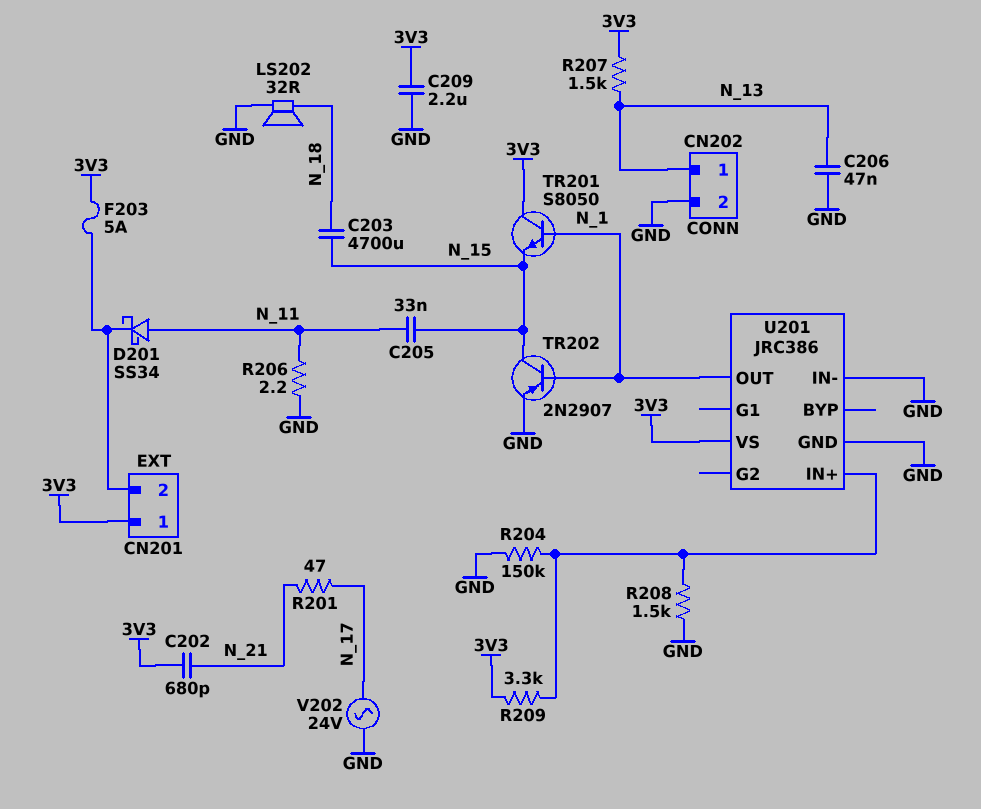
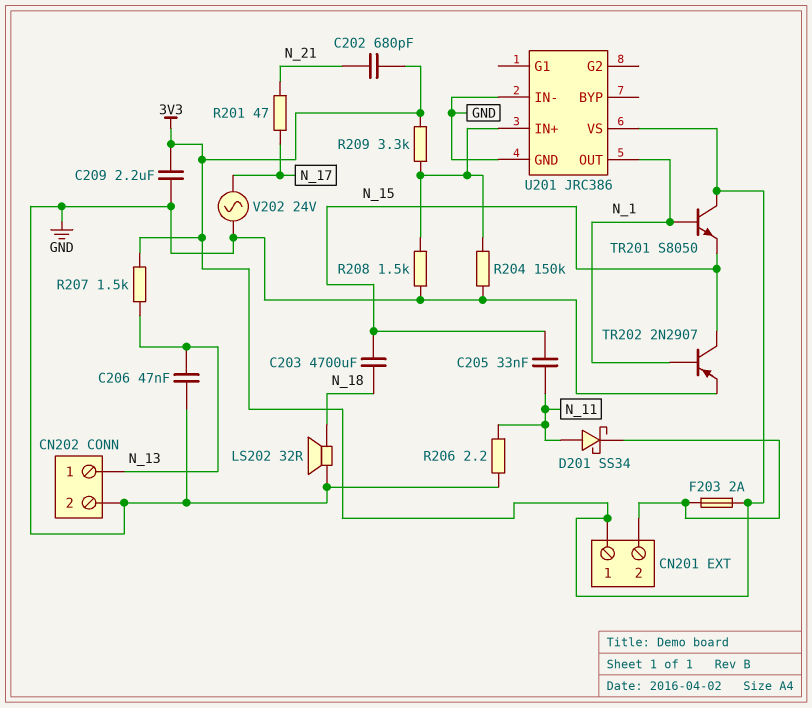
F203: 5A (3V3, CN201/2) -> 2A (3V3, CN201/2)

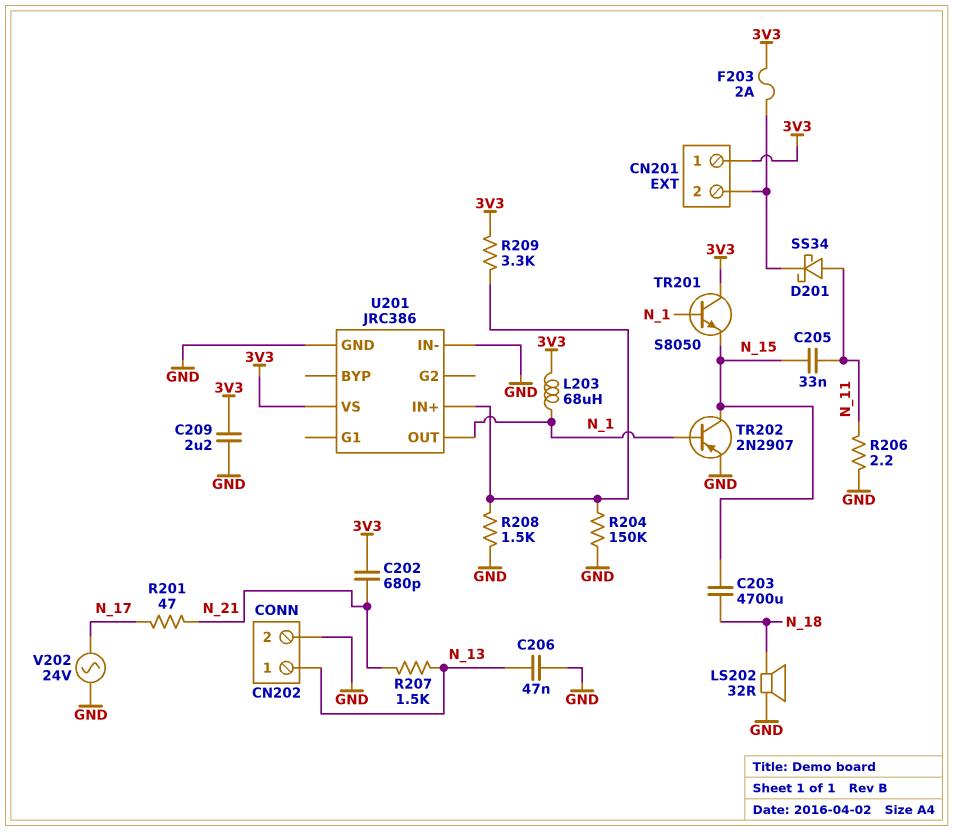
L203: none -> 68uH (3V3, N_1)
R207: 1.5k (3V3, N_13) -> 1.5k (N_13, N_21)

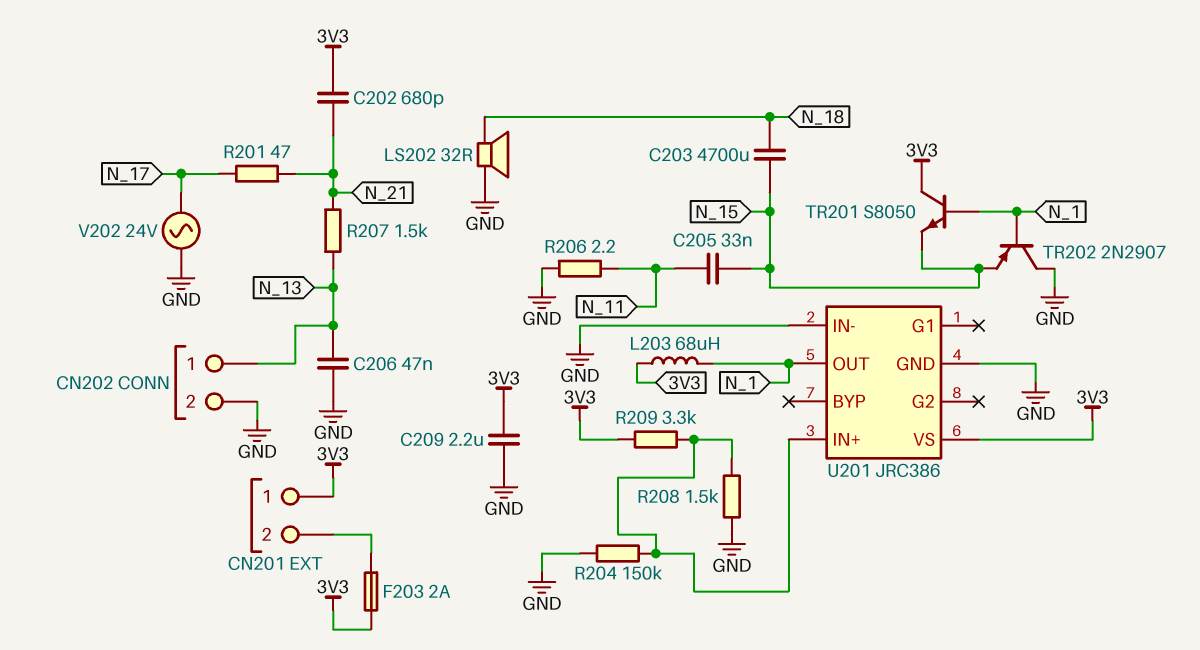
D201: schottky SS34 (A N_11, K CN201/2) -> none
TR202: PNP 2N2907 (B N_1, C N_15, E GND) -> PNP 2N2907 (B N_1, C GND, E N_15)

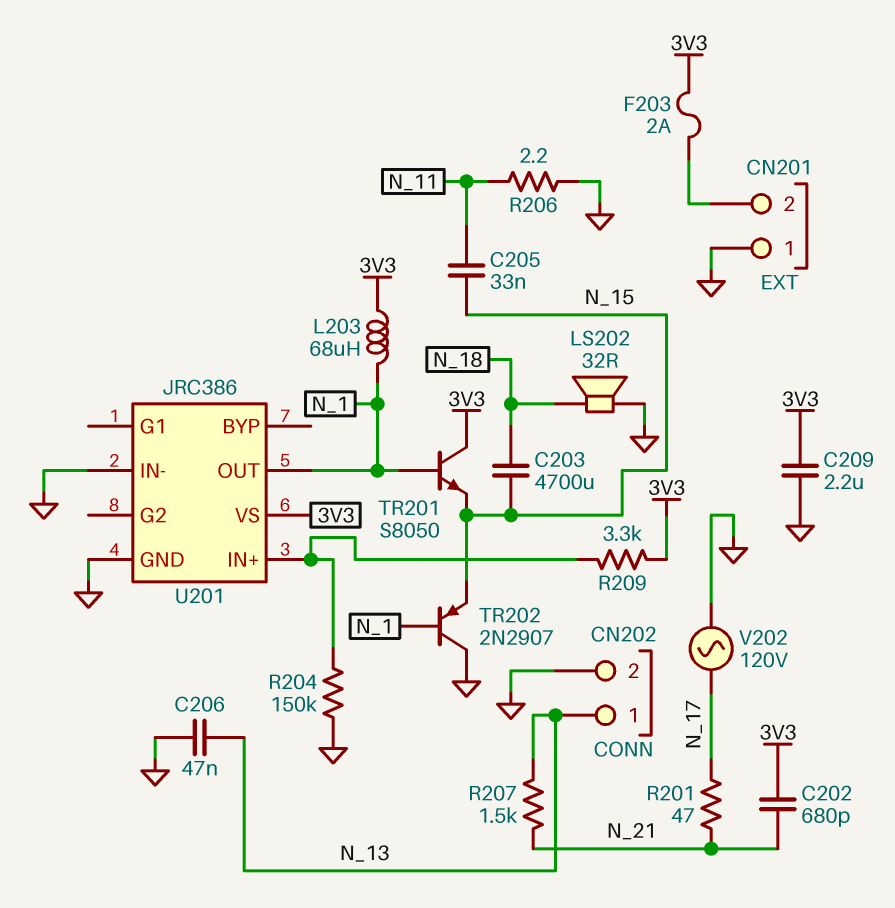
CN201 pin 1: 3V3 -> GND
R208: 1.5k (GND, U201/IN+) -> none
V202: AC 24V (GND, N_17) -> AC 120V (GND, N_17)

